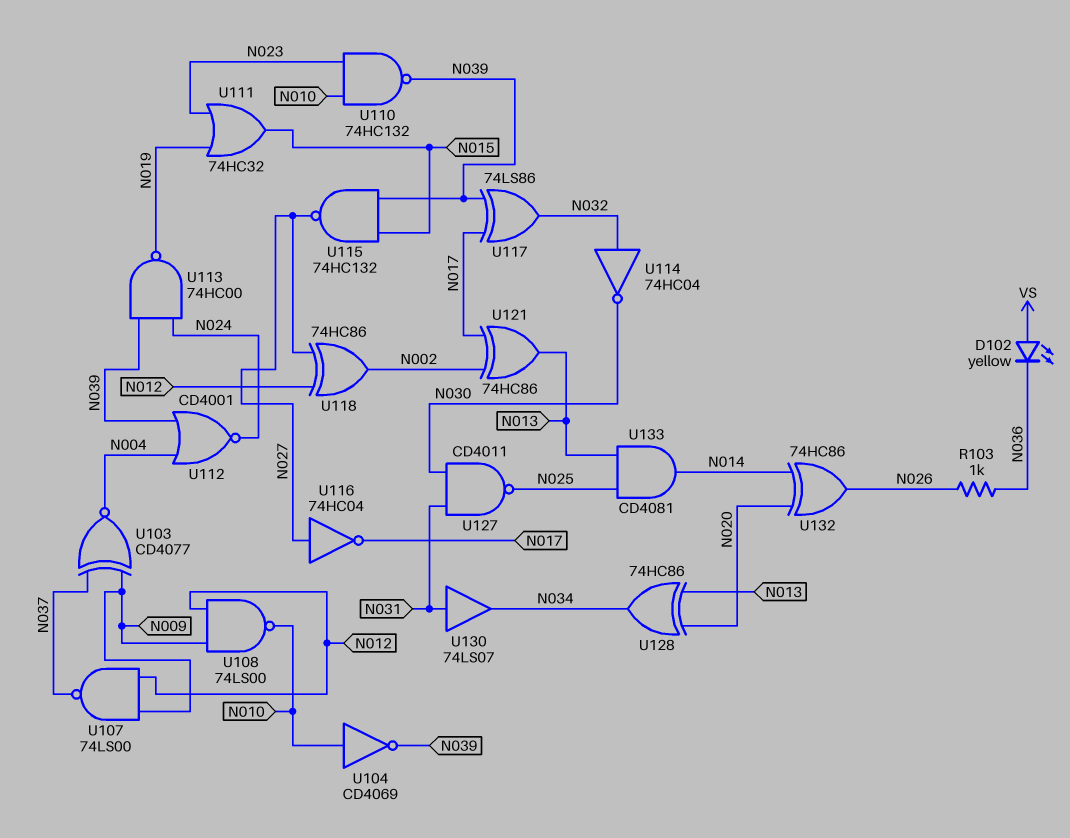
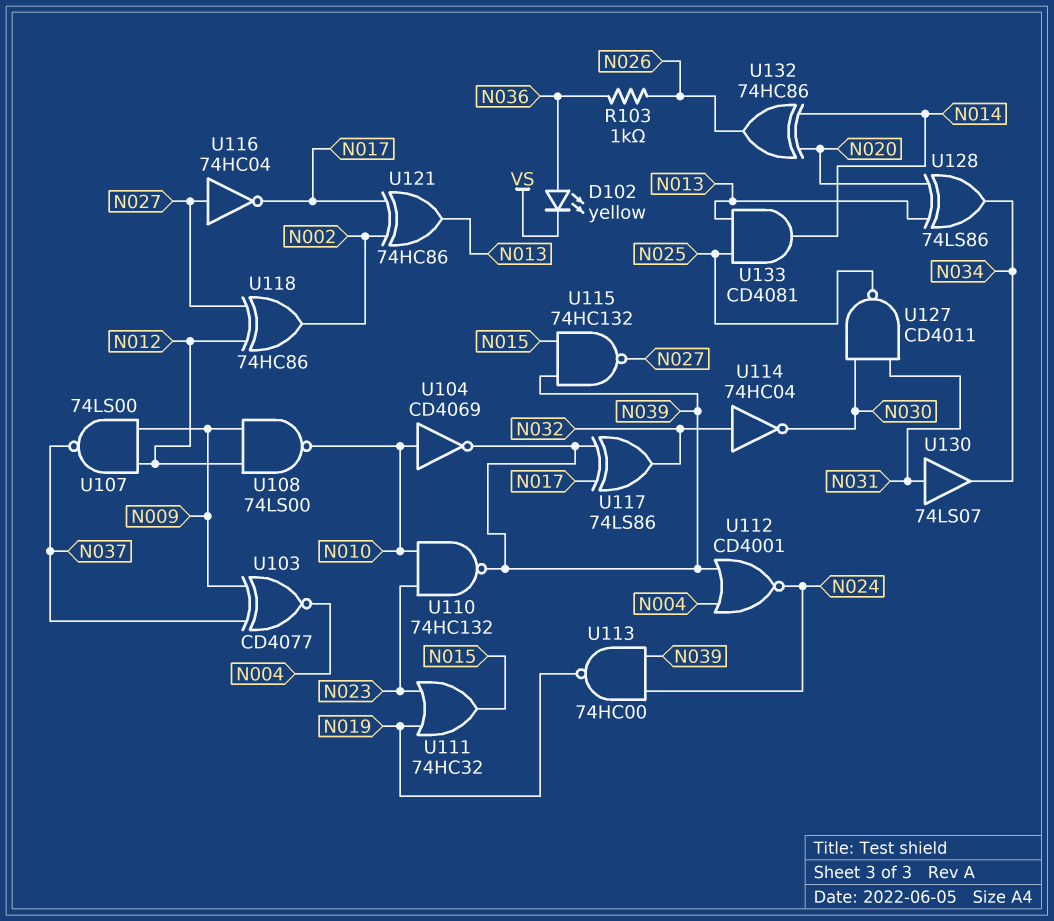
D102: LED yellow (A VS, K N036) -> LED yellow (A N036, K VS)
U128: XOR 74HC86 (in N013, in N020, out N034) -> XOR 74LS86 (in N013, in N020, out N034)

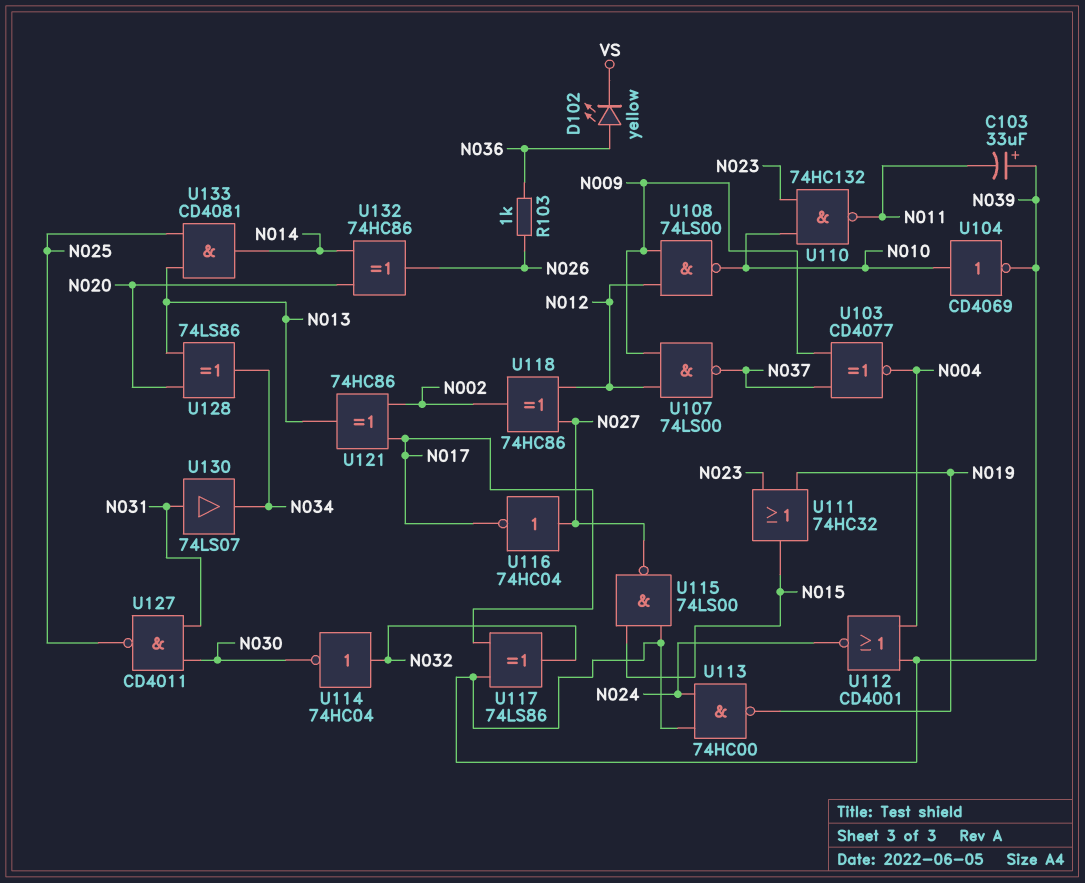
C103: none -> 33uF (plus N039, minus N011)
U110: NAND 74HC132 (in N010, in N023, out N039) -> NAND 74HC132 (in N010, in N023, out N011)
U115: NAND 74HC132 (in N015, in N039, out N027) -> NAND 74LS00 (in N015, in N039, out N027)

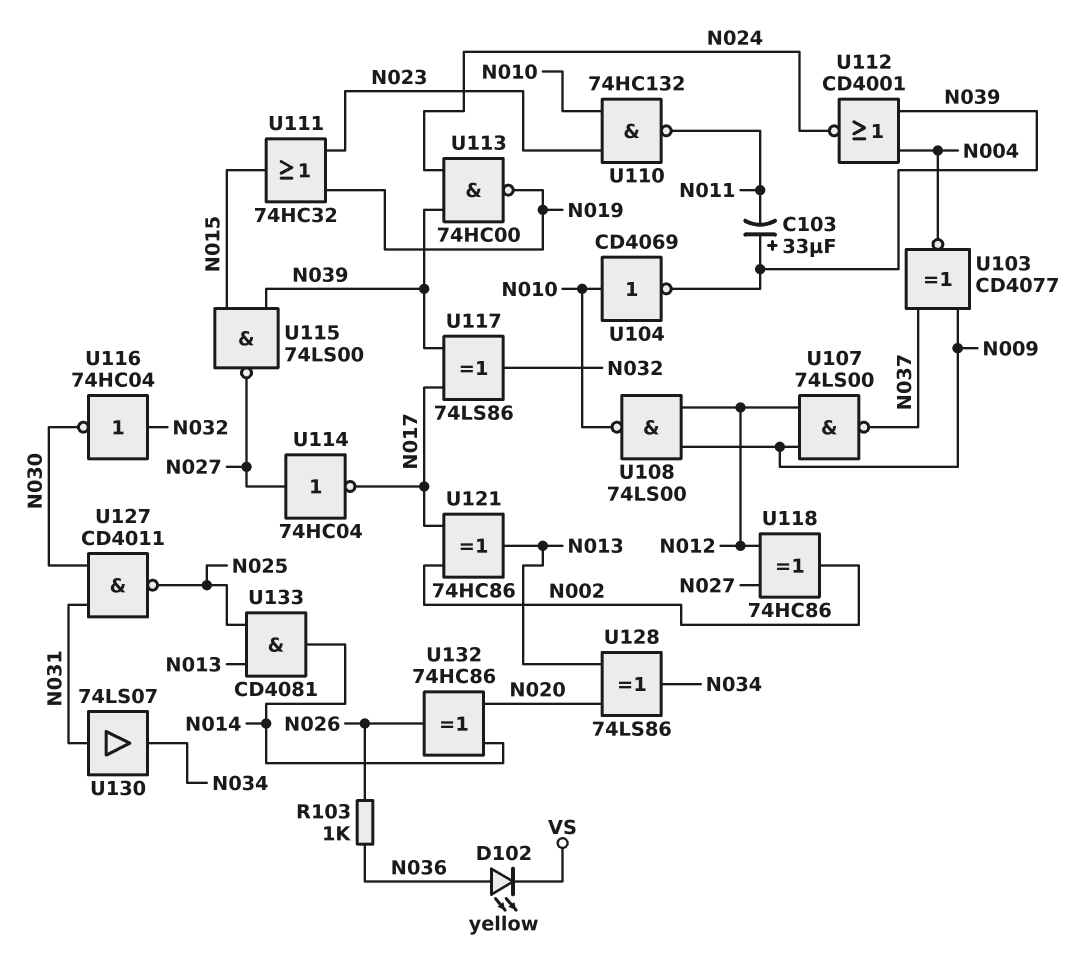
U114: NOT 74HC04 (in N032, out N030) -> NOT 74HC04 (in N027, out N017)
U116: NOT 74HC04 (in N027, out N017) -> NOT 74HC04 (in N032, out N030)

